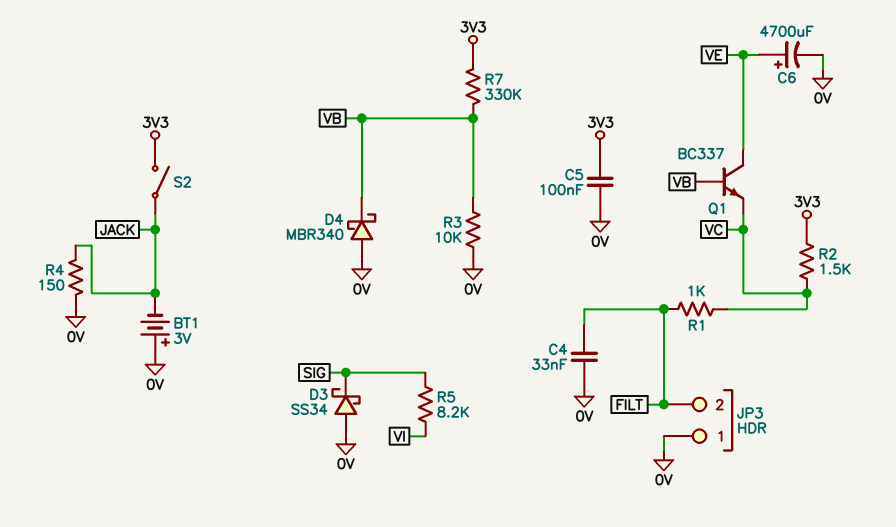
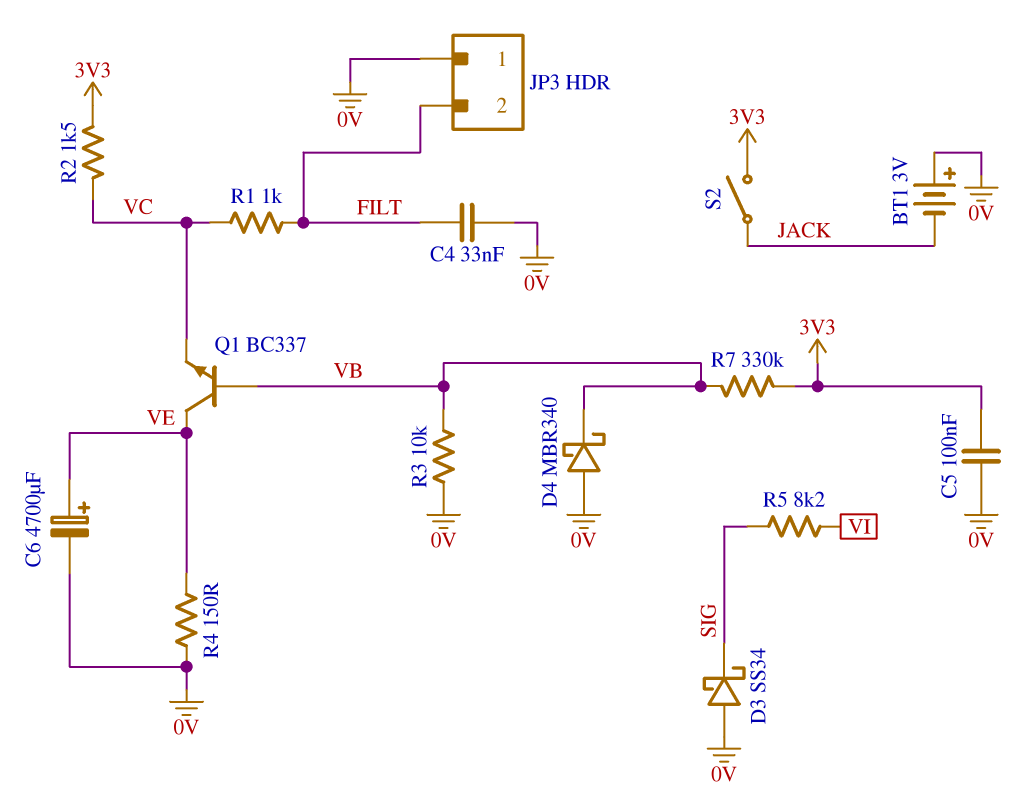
R4: 150 (0V, JACK) -> 150 (0V, VE)

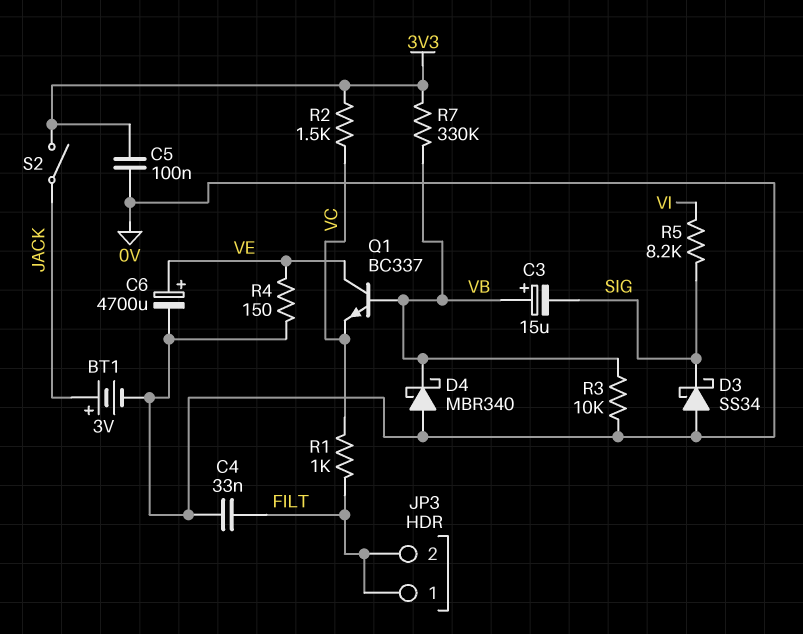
BT1: 3V (plus 0V, minus JACK) -> 3V (plus JACK, minus 0V)
C3: none -> 15uF (plus VB, minus SIG)
JP3 pin 1: 0V -> FILT

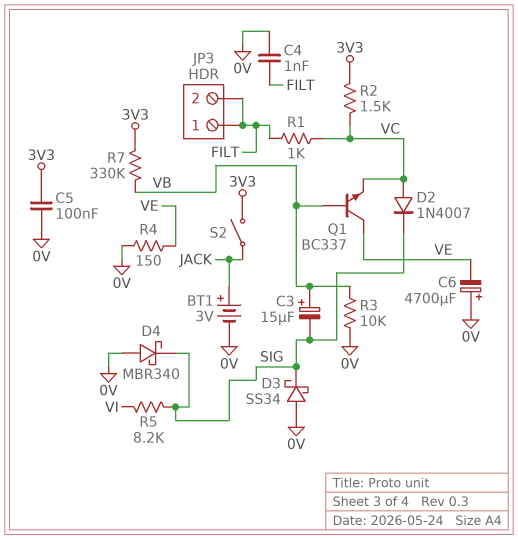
C4: 33nF (0V, FILT) -> 1nF (0V, FILT)
C6: 4700uF (plus VE, minus 0V) -> 4700uF (plus 0V, minus VE)
D2: none -> diode 1N4007 (A VC, K SIG)
D4: schottky MBR340 (A 0V, K VB) -> schottky MBR340 (A 0V, K SIG)

